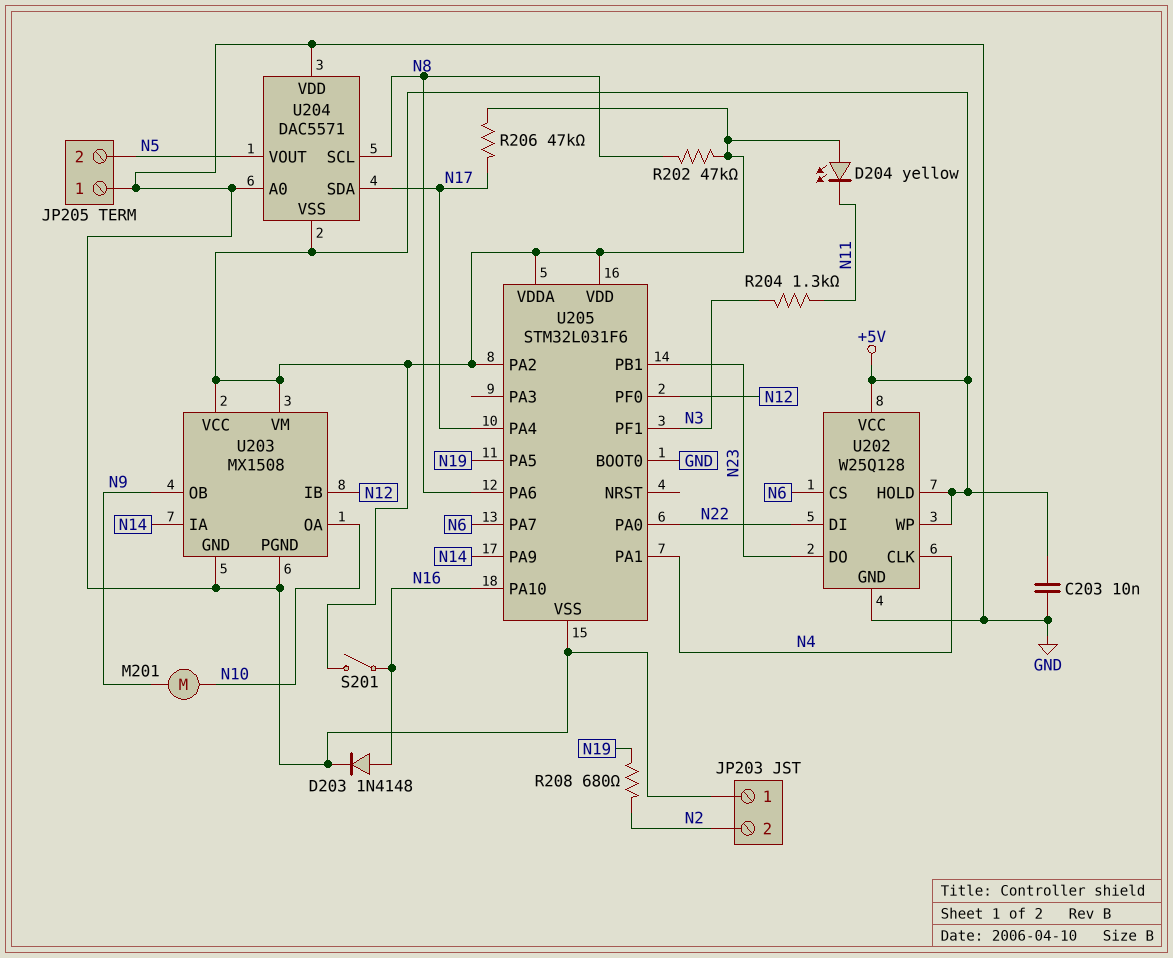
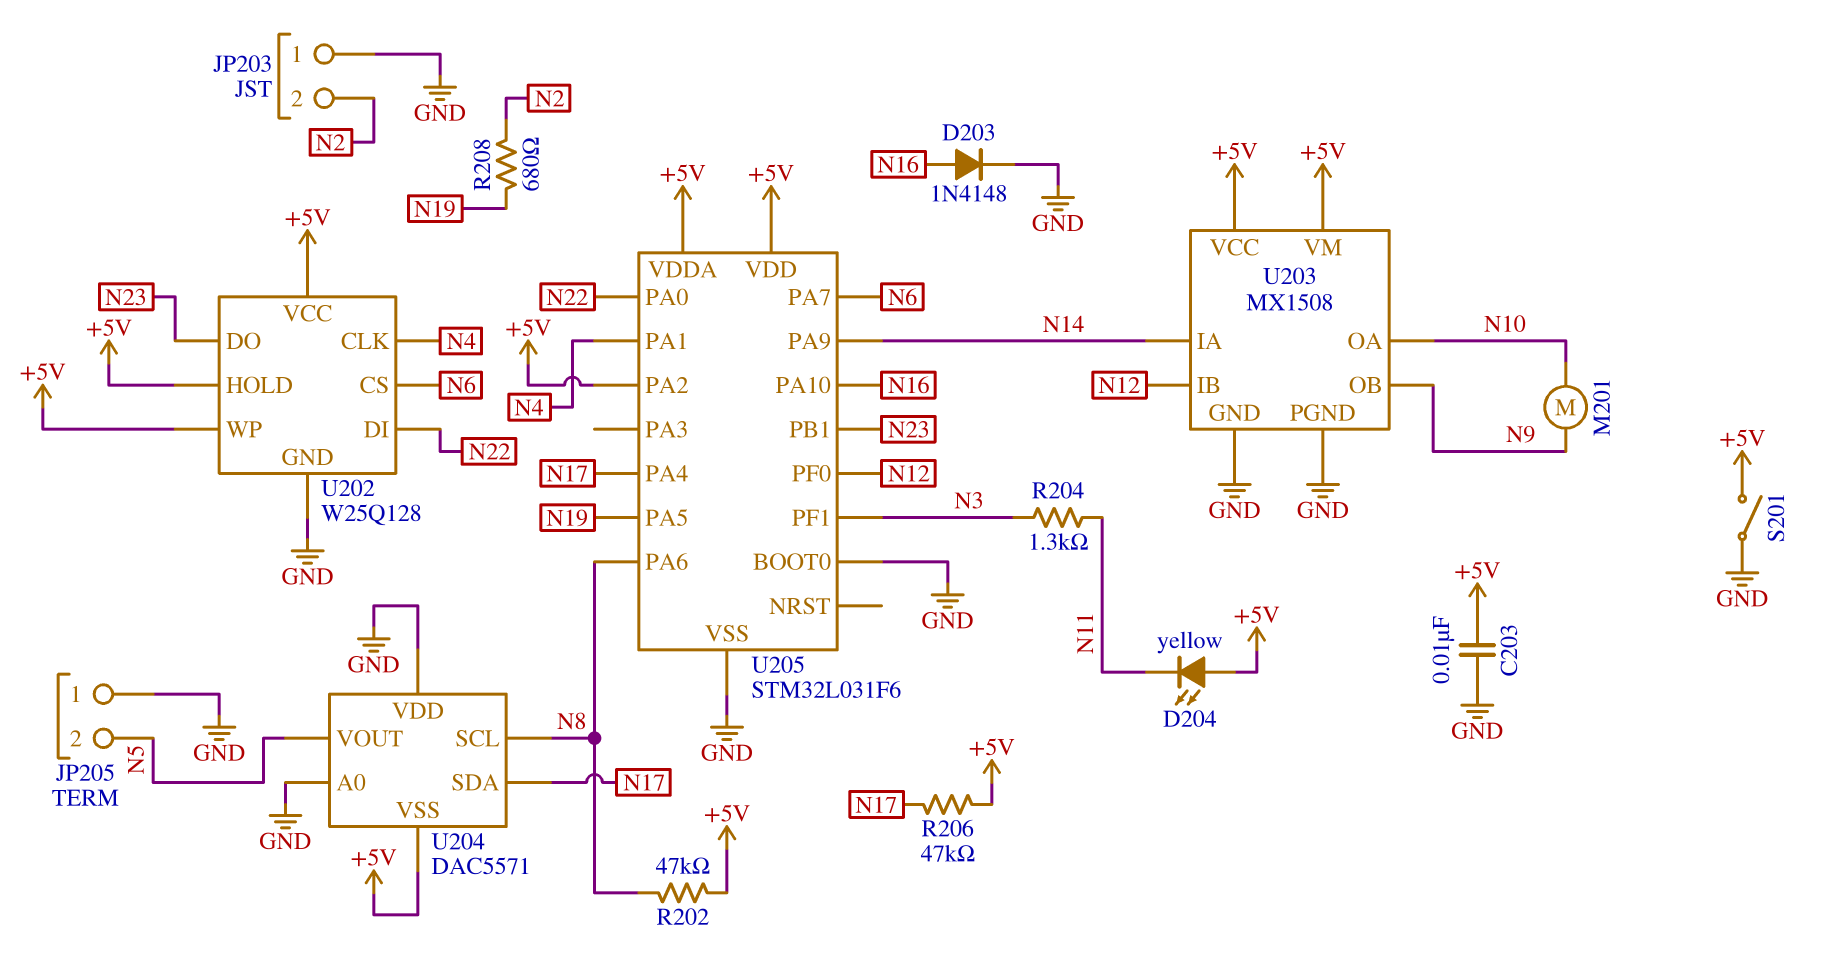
S201: switch (+5V, N16) -> switch (+5V, GND)

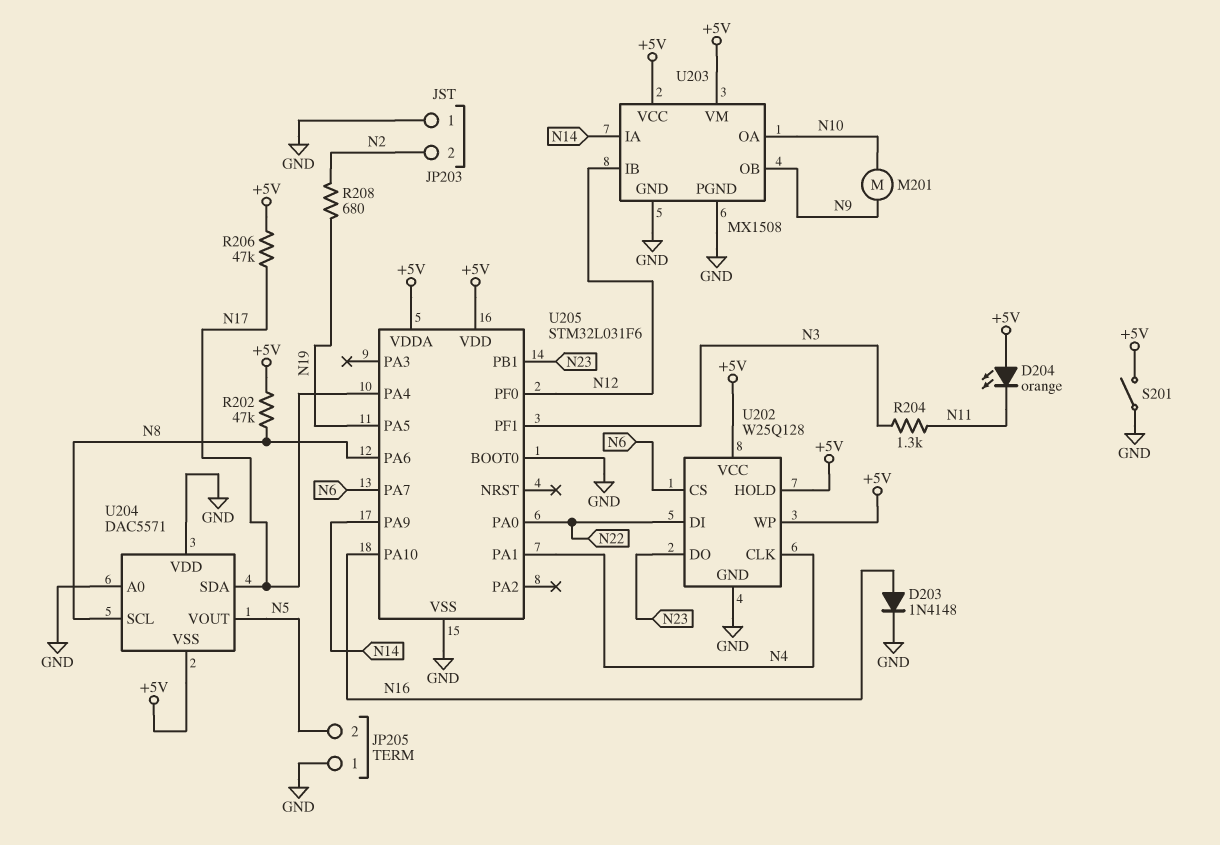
C203: 10nF (+5V, GND) -> none
D204: LED yellow (A +5V, K N11) -> LED orange (A +5V, K N11)
U205 pin PA2: +5V -> none

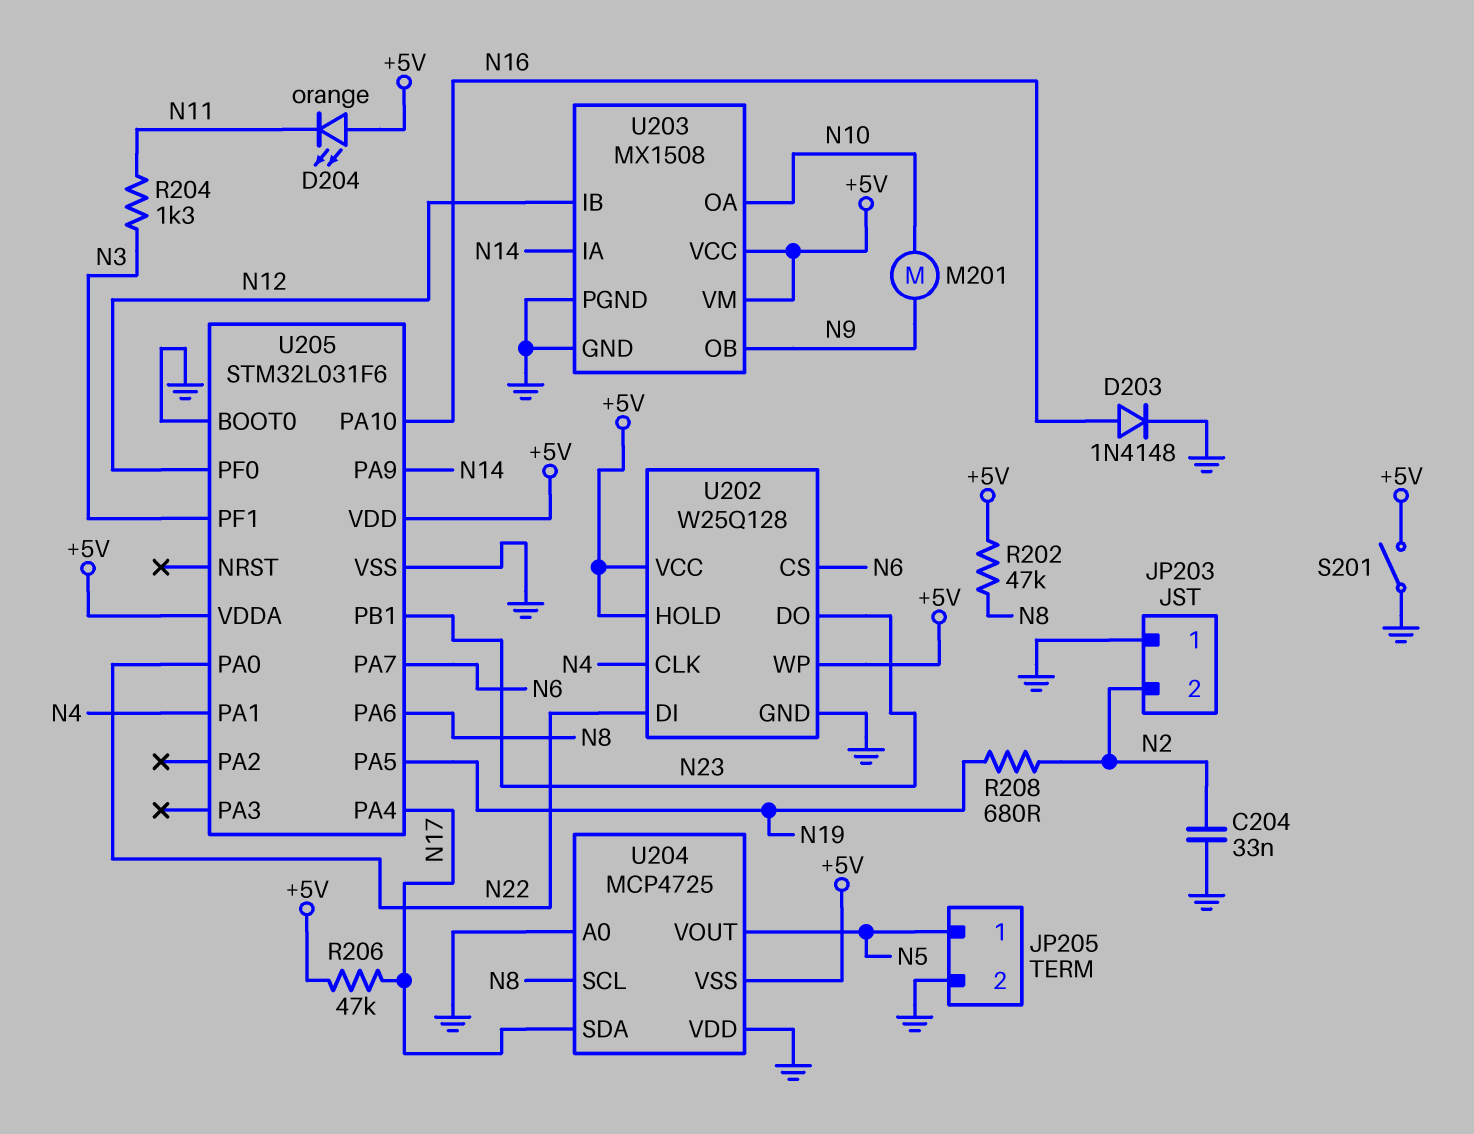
C204: none -> 33nF (GND, N2)
JP205 pin 1: GND -> N5
JP205 pin 2: N5 -> GND
U204: DAC5571 -> MCP4725

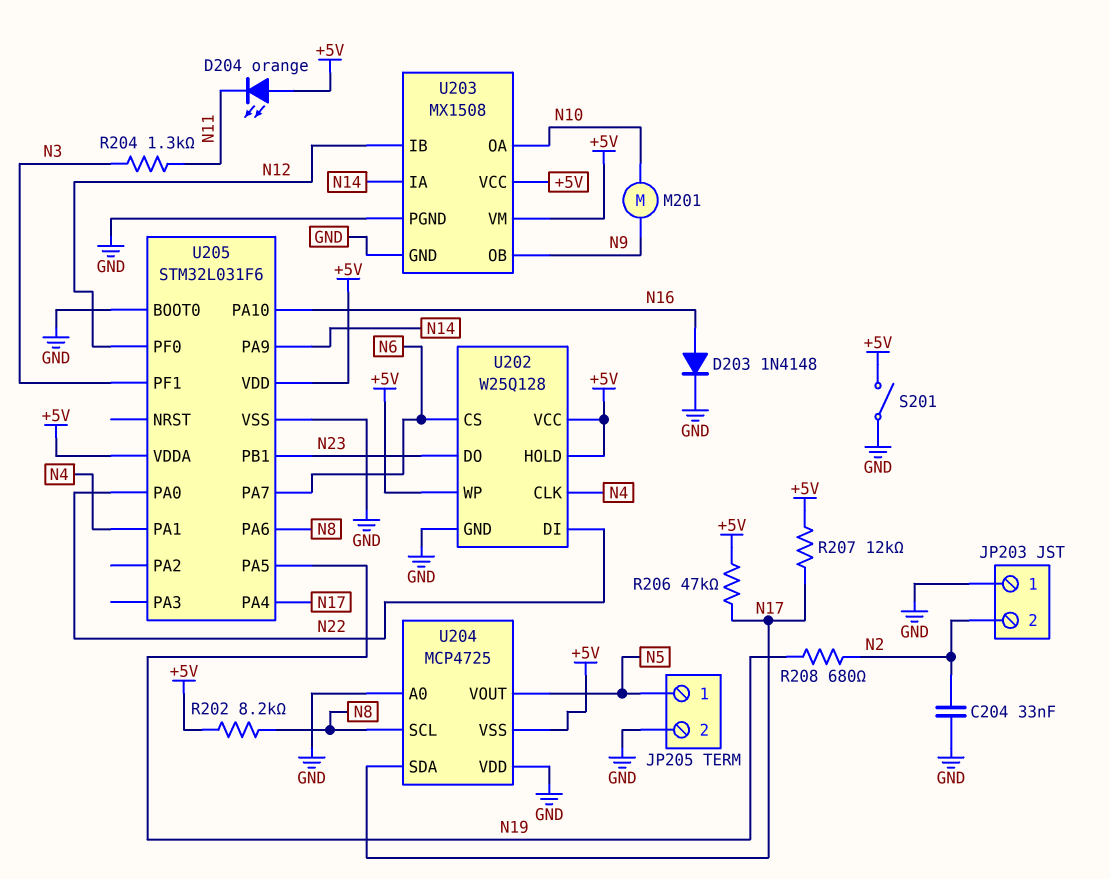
R202: 47k (+5V, N8) -> 8.2k (+5V, N8)
R207: none -> 12k (+5V, N17)

